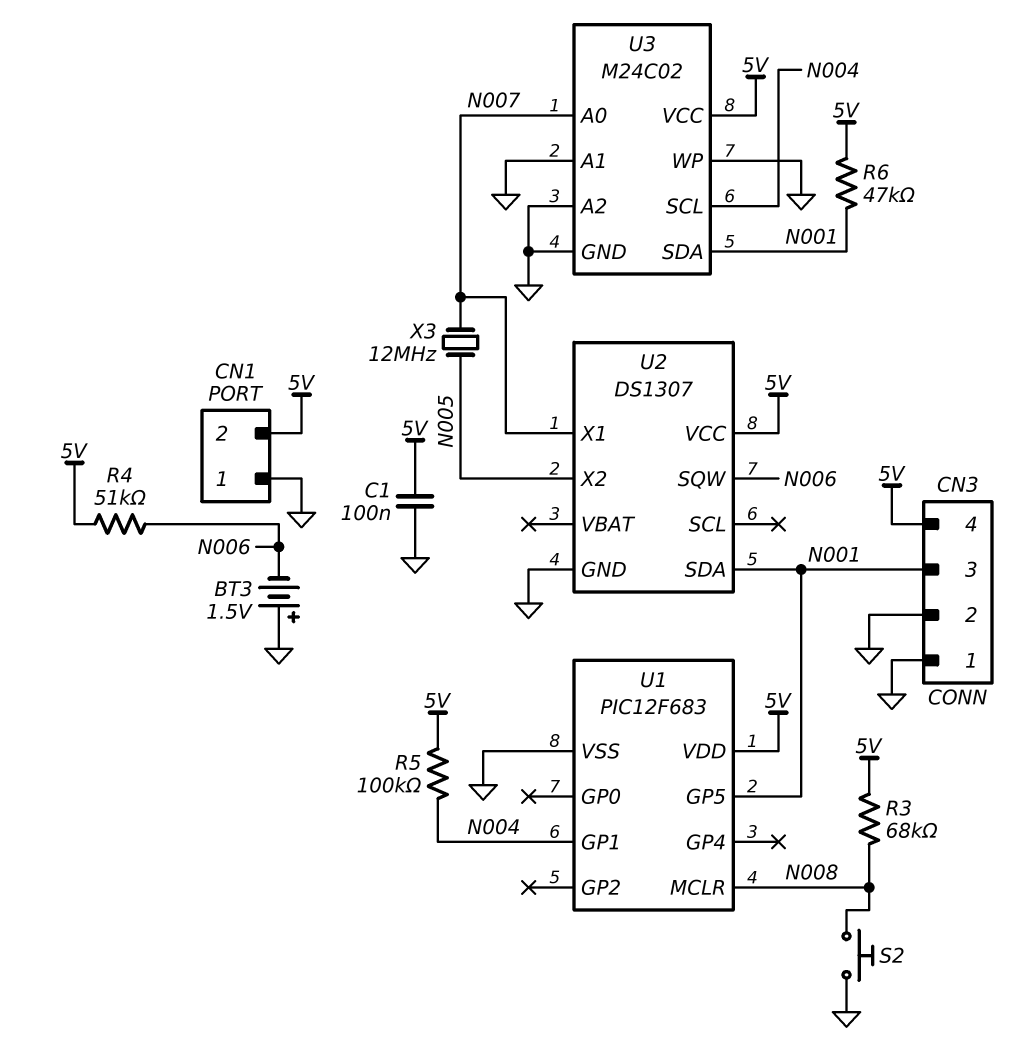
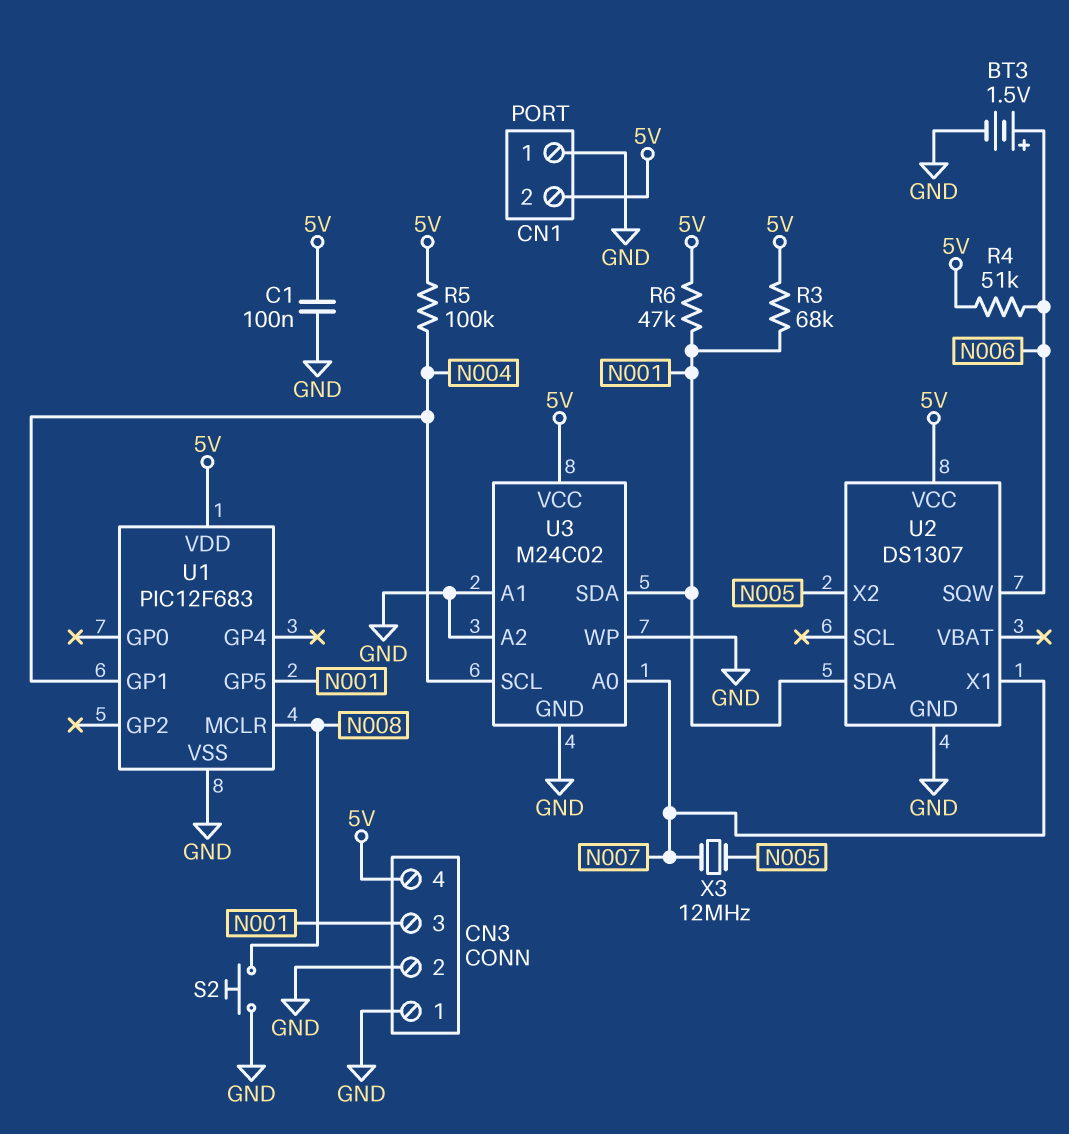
BT3: 1.5V (plus GND, minus N006) -> 1.5V (plus N006, minus GND)
R3: 68k (5V, N008) -> 68k (5V, N001)

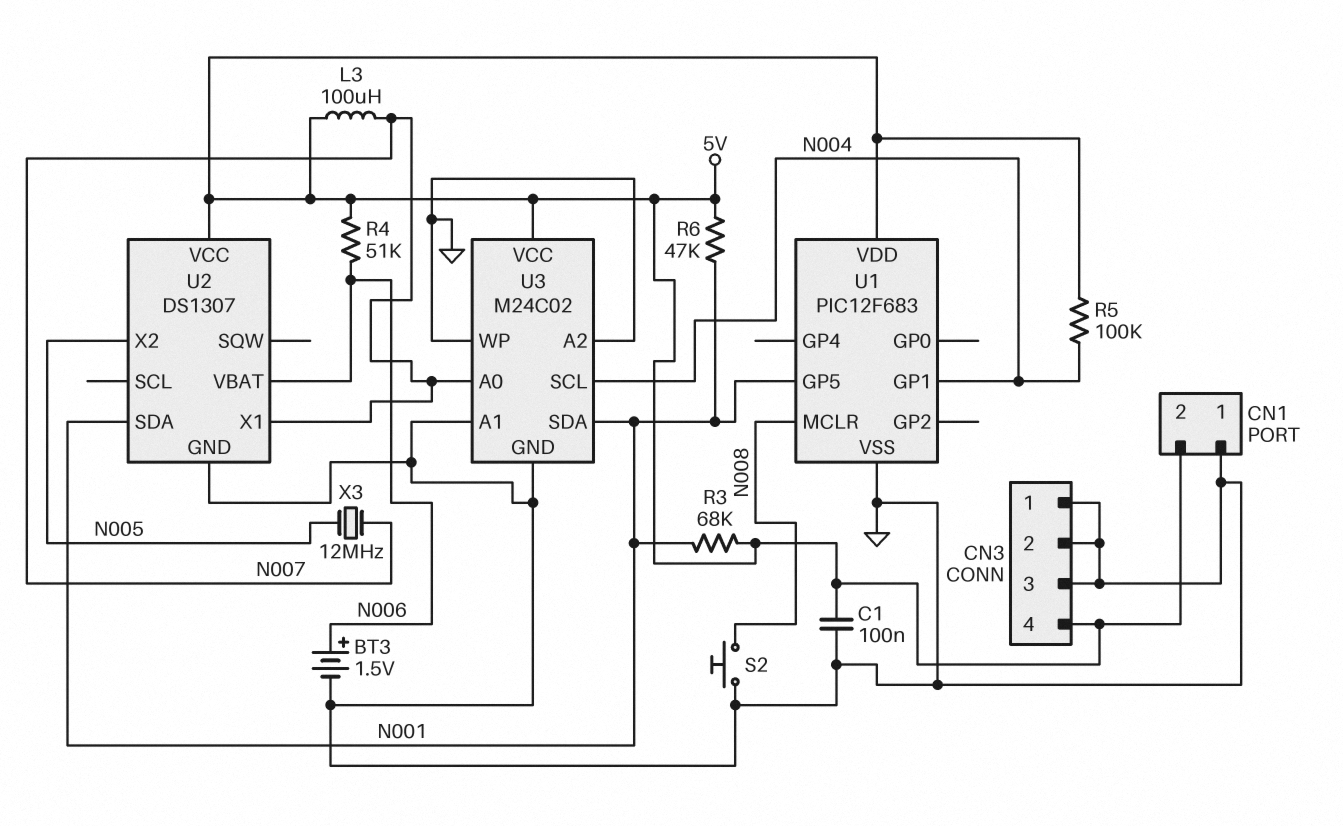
CN3 pin 3: N001 -> GND
L3: none -> 100uH (5V, N007)
U2 pin SQW: N006 -> none
U2 pin VBAT: none -> N006

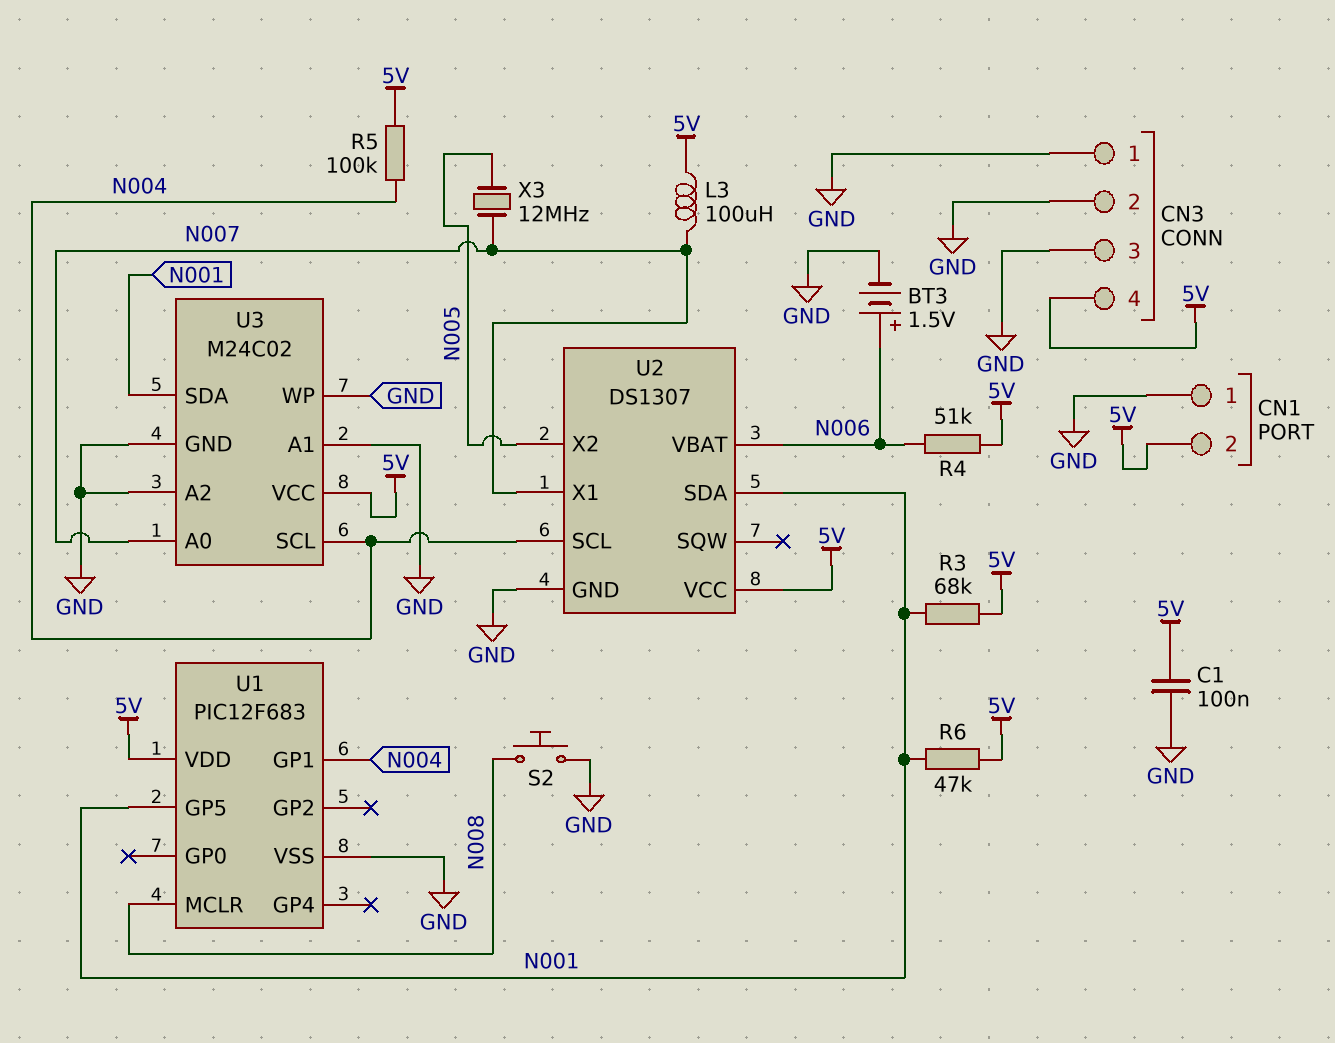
U2 pin SCL: none -> N004

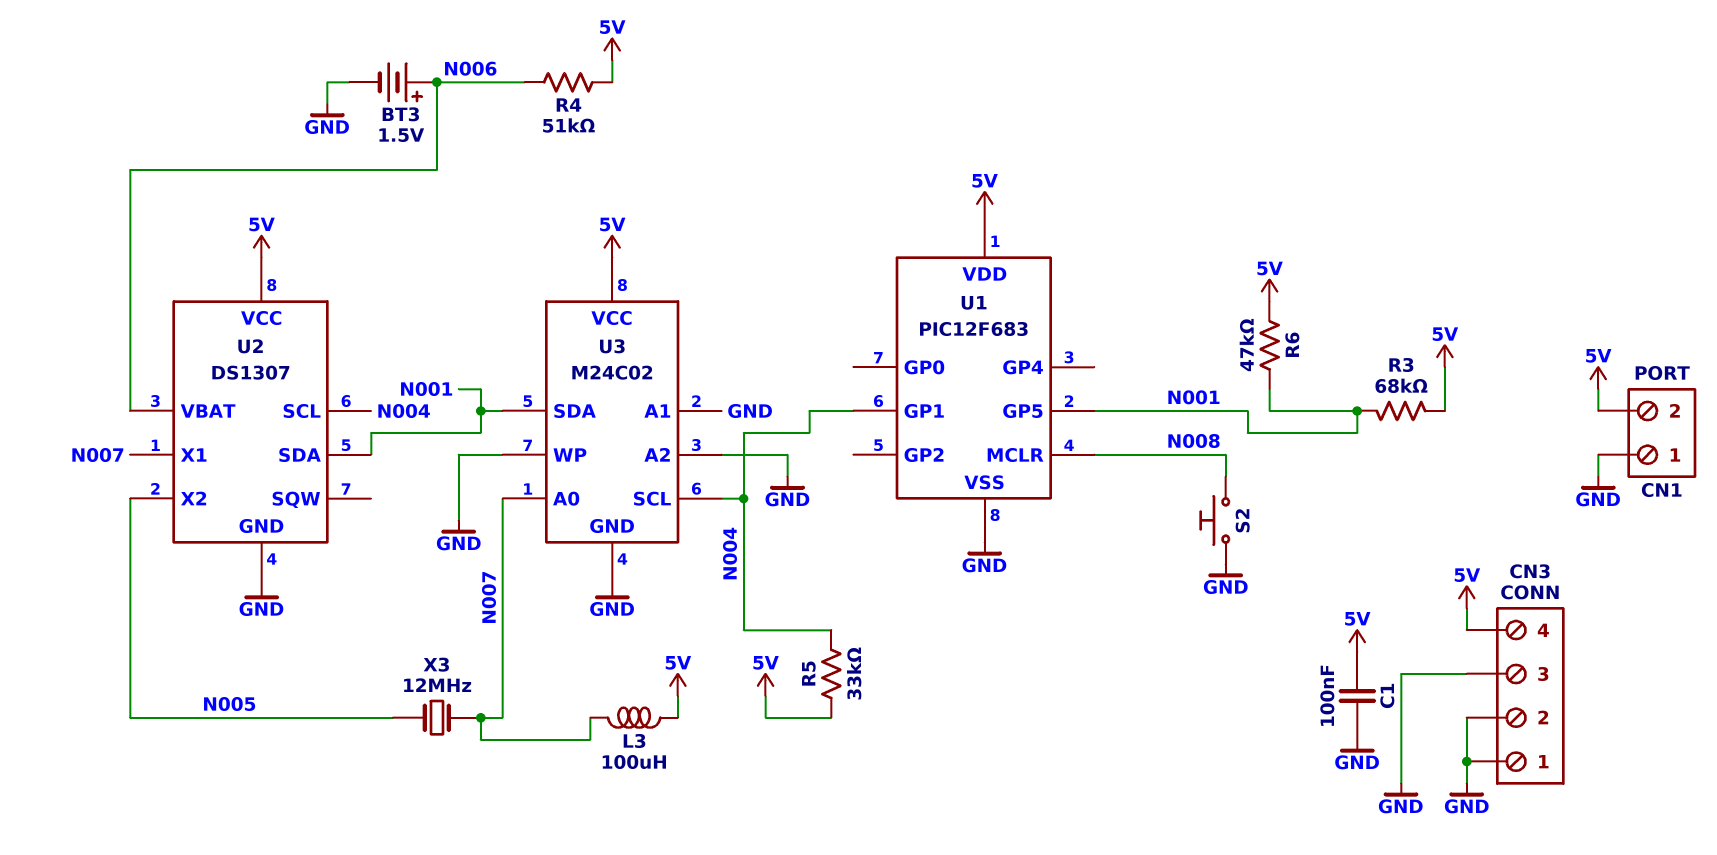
R5: 100k (5V, N004) -> 33k (5V, N004)

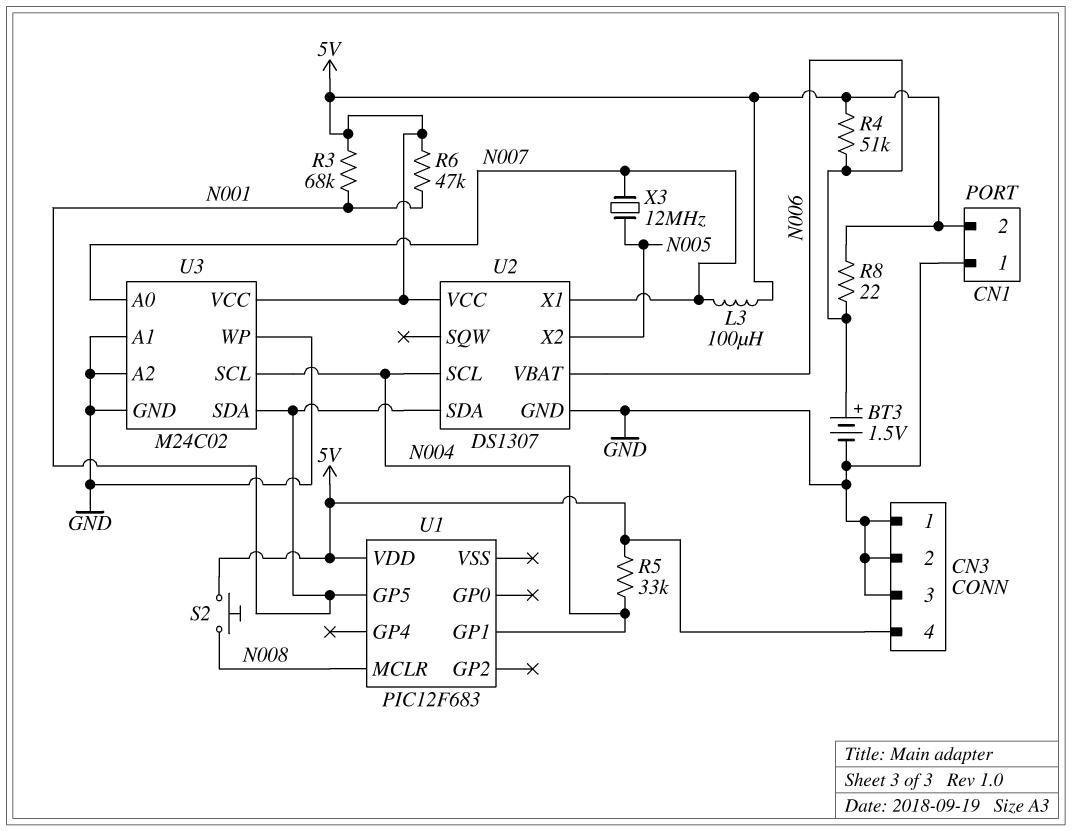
C1: 100nF (5V, GND) -> none
R8: none -> 22 (5V, N006)
S2: button (GND, N008) -> button (5V, N008)
U1 pin VSS: GND -> none

